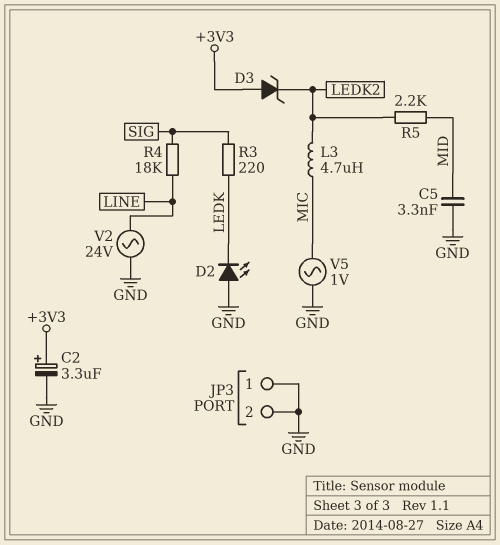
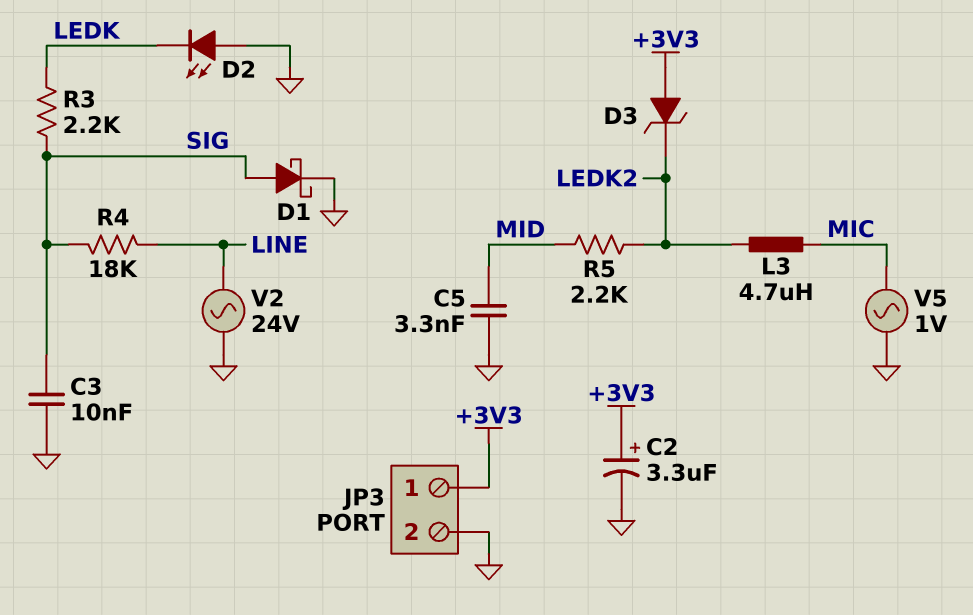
C3: none -> 10nF (GND, SIG)
D1: none -> schottky (A SIG, K GND)
JP3 pin 1: GND -> +3V3
R3: 220 (LEDK, SIG) -> 2.2k (LEDK, SIG)

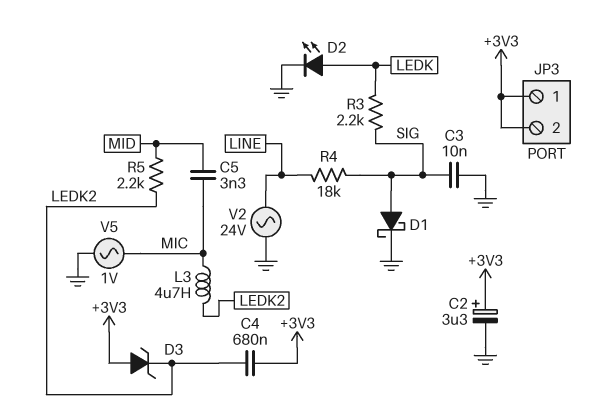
C4: none -> 680nF (+3V3, LEDK2)
C5: 3.3nF (GND, MID) -> 3.3nF (MIC, MID)
D2: LED (A GND, K LEDK) -> LED (A LEDK, K GND)
JP3 pin 2: GND -> +3V3

